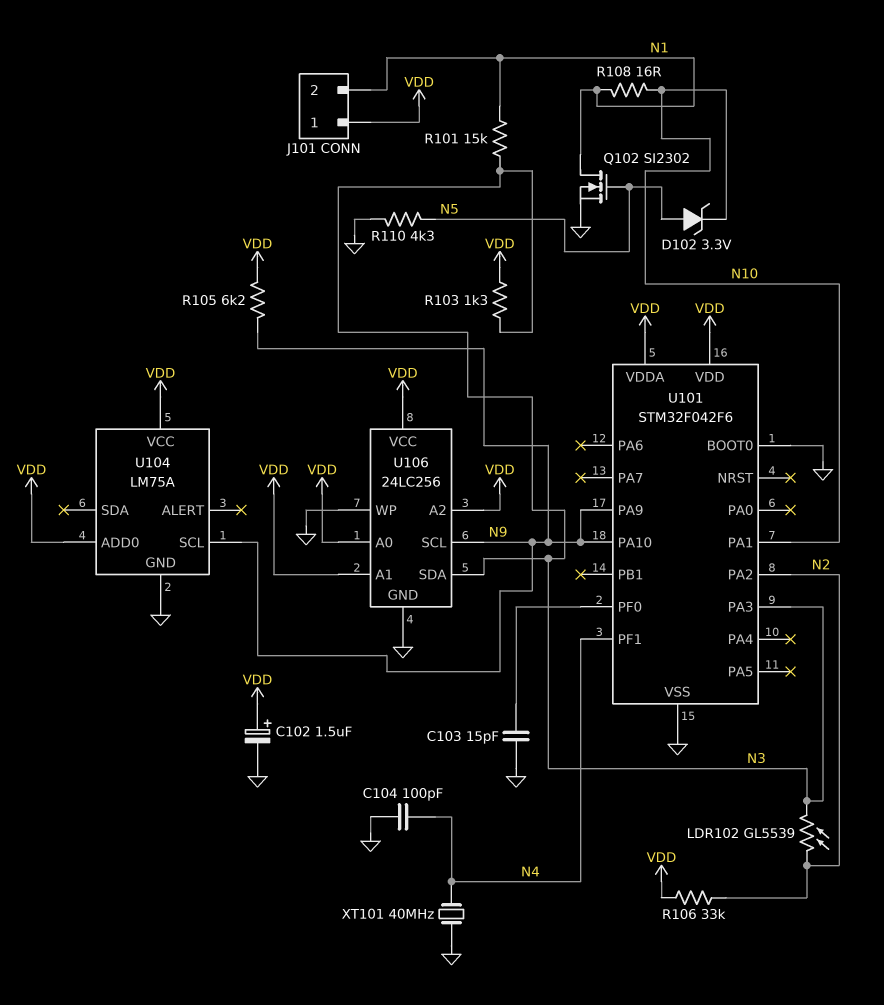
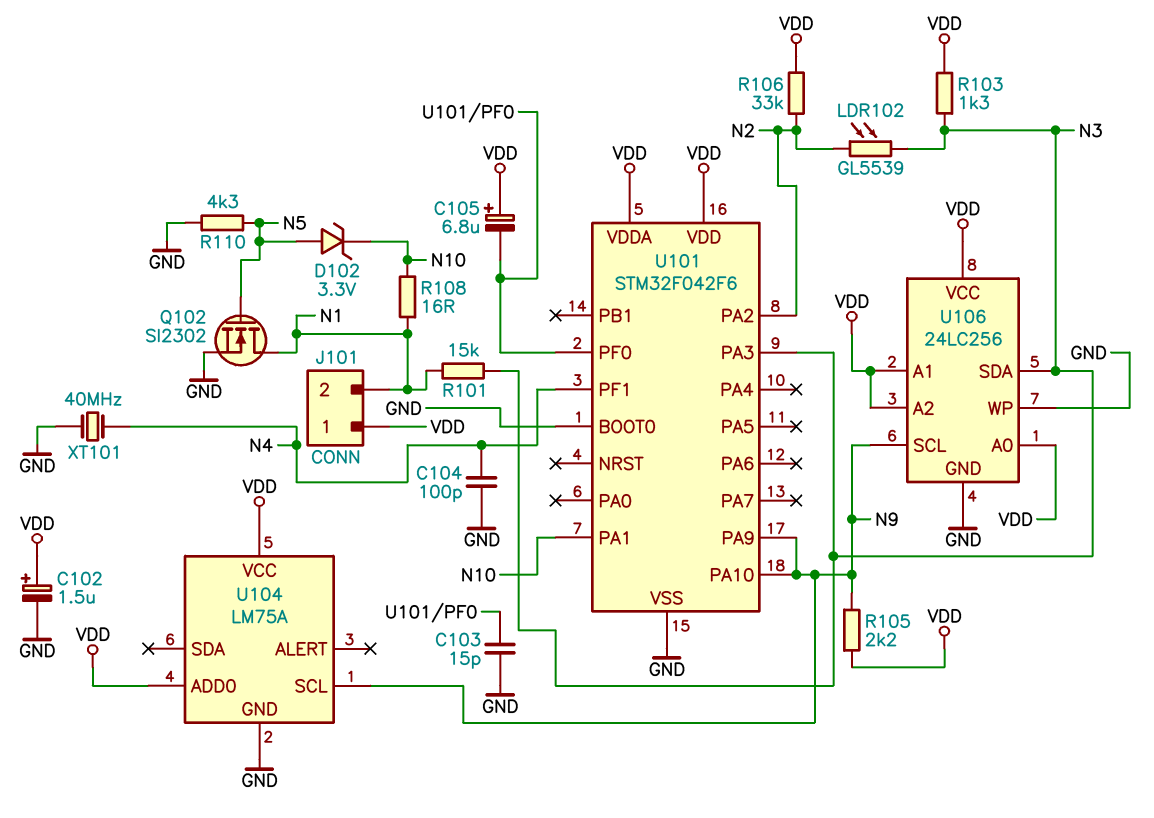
C105: none -> 6.8uF (plus VDD, minus U101/PF0)
R105: 6.2k (N9, VDD) -> 2.2k (N9, VDD)

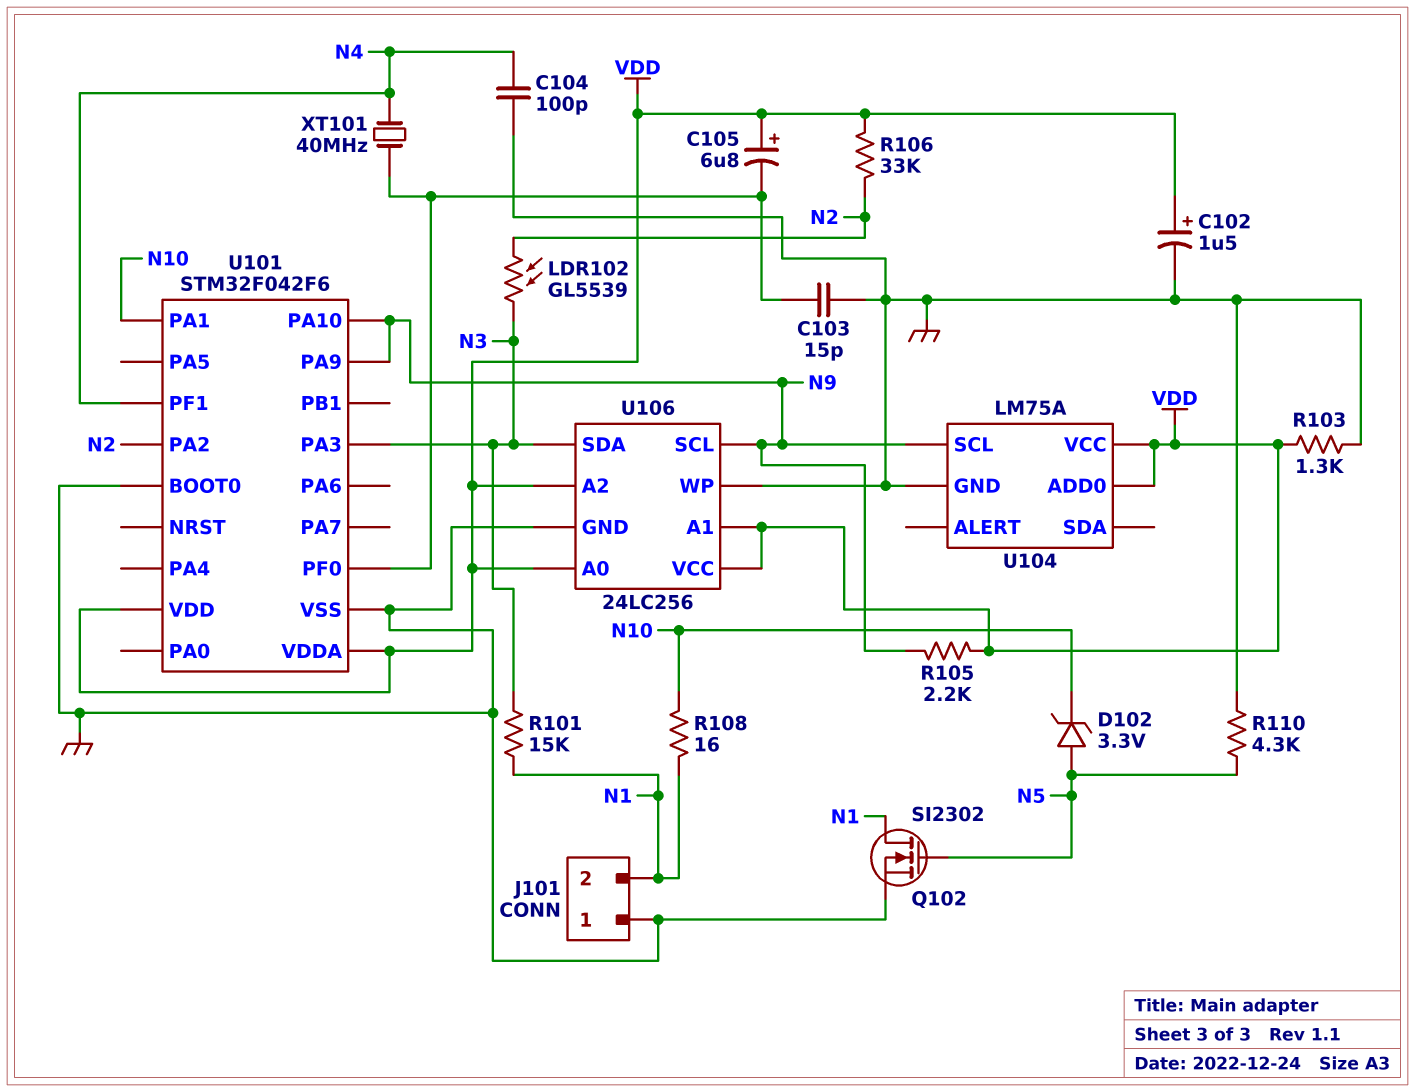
J101 pin 1: VDD -> GND
R103: 1.3k (N3, VDD) -> 1.3k (GND, VDD)
XT101: 40MHz (GND, N4) -> 40MHz (N4, U101/PF0)

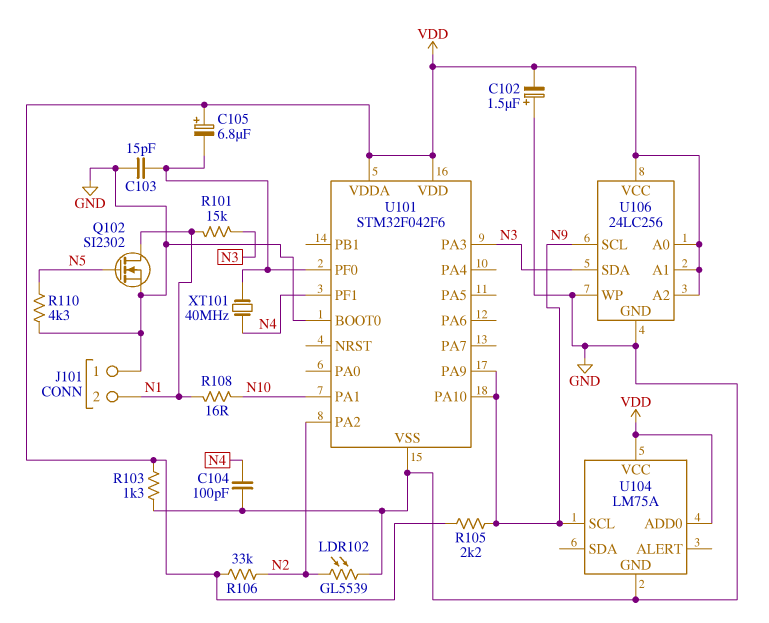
C102: 1.5uF (plus VDD, minus GND) -> 1.5uF (plus GND, minus VDD)
D102: zener 3.3V (A N5, K N10) -> none
LDR102: GL5539 (N2, N3) -> GL5539 (GND, N2)

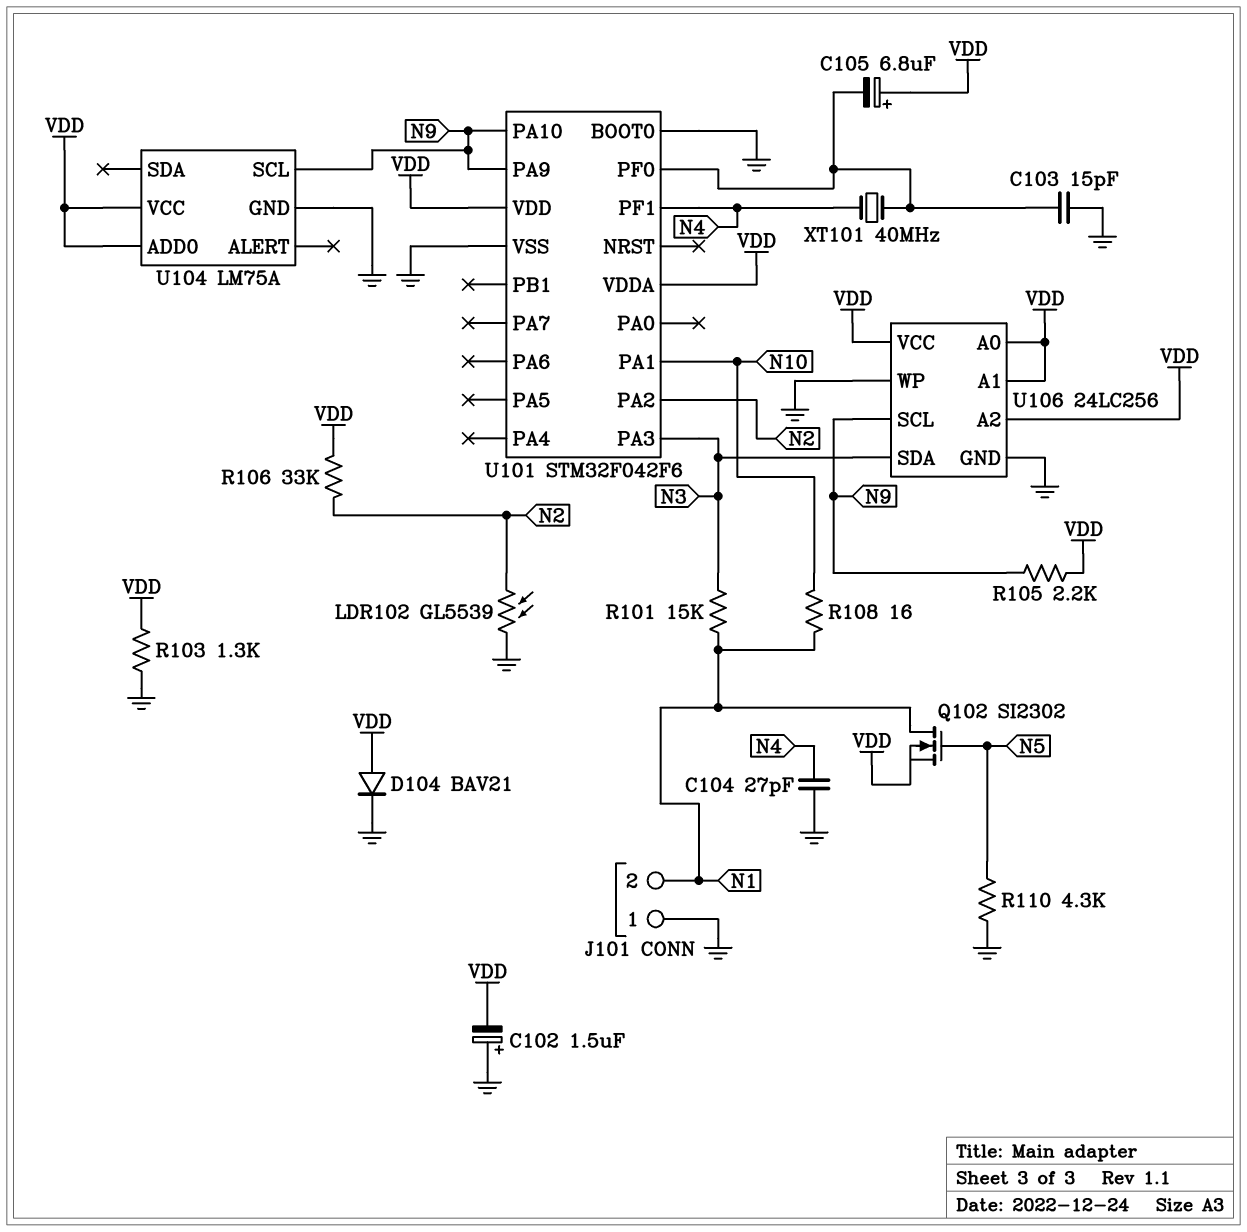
C104: 100pF (GND, N4) -> 27pF (GND, N4)
D104: none -> diode BAV21 (A VDD, K GND)
Q102: NMOS SI2302 (G N5, D N1, S GND) -> NMOS SI2302 (G N5, D N1, S VDD)

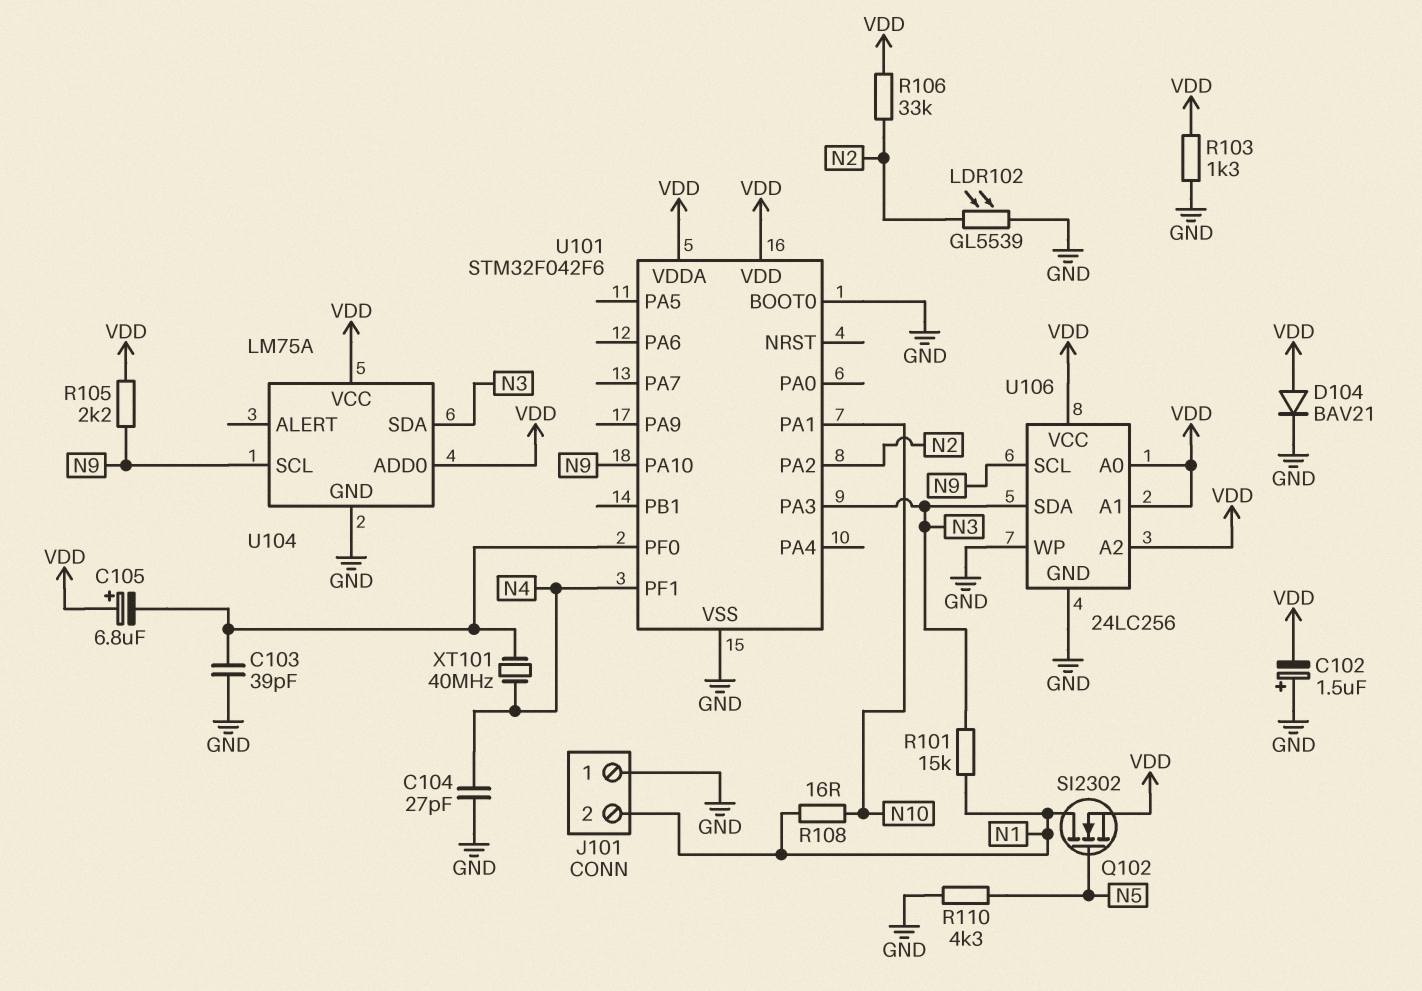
C103: 15pF (GND, U101/PF0) -> 39pF (GND, U101/PF0)
U101 pin PA9: N9 -> none
U104 pin SDA: none -> N3

